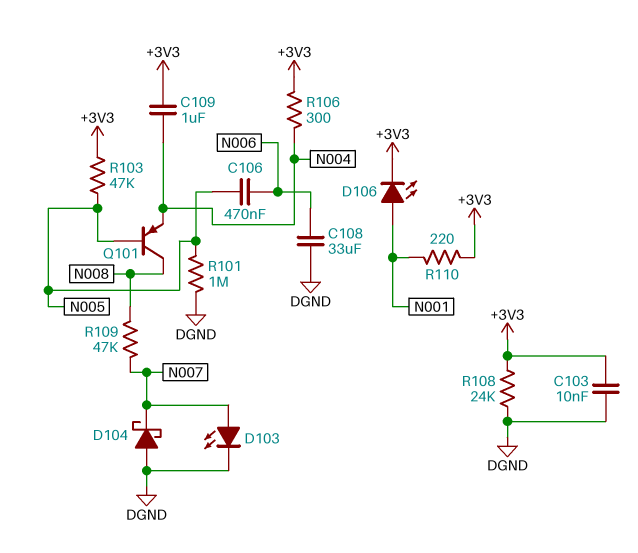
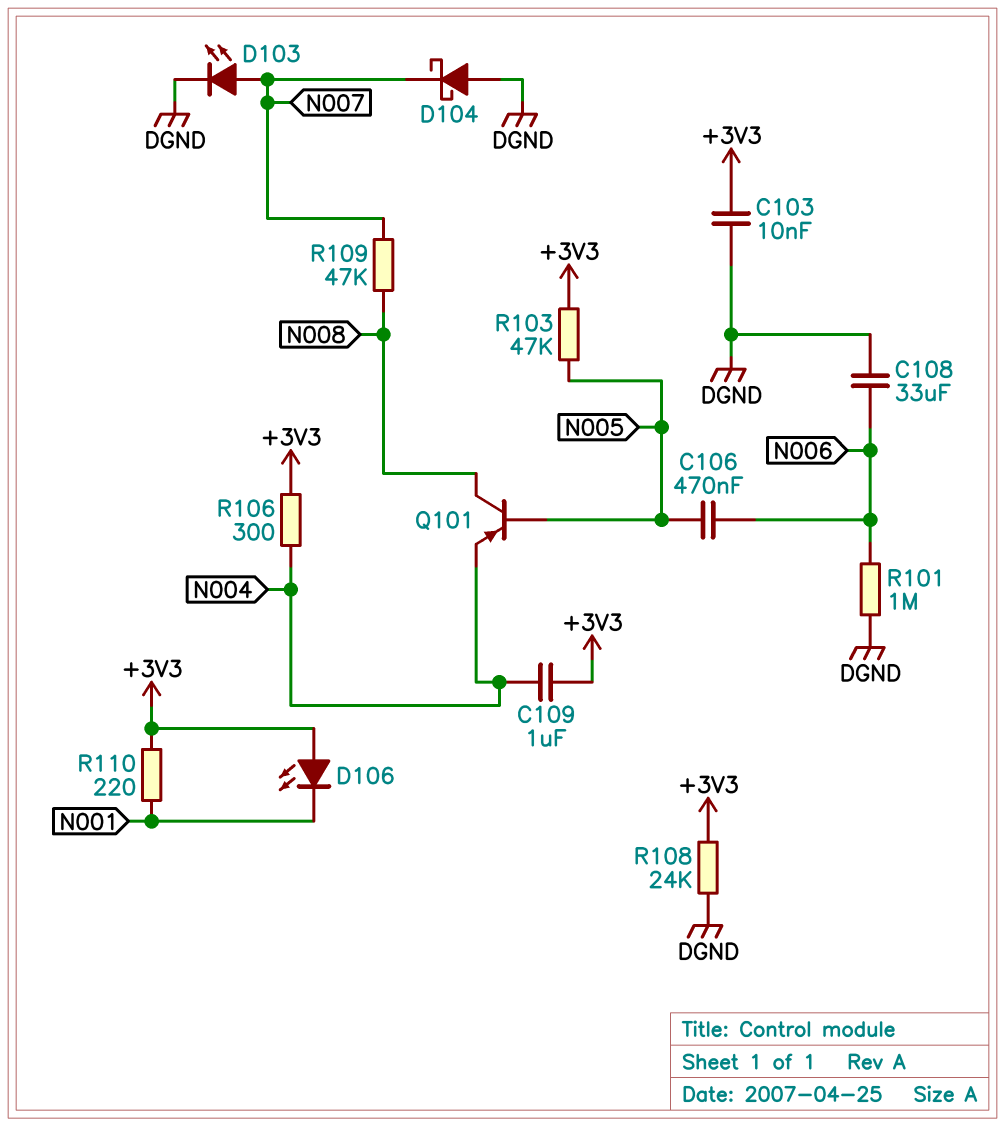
D106: LED (A N001, K +3V3) -> LED (A +3V3, K N001)
R101: 1M (DGND, N005) -> 1M (DGND, N006)

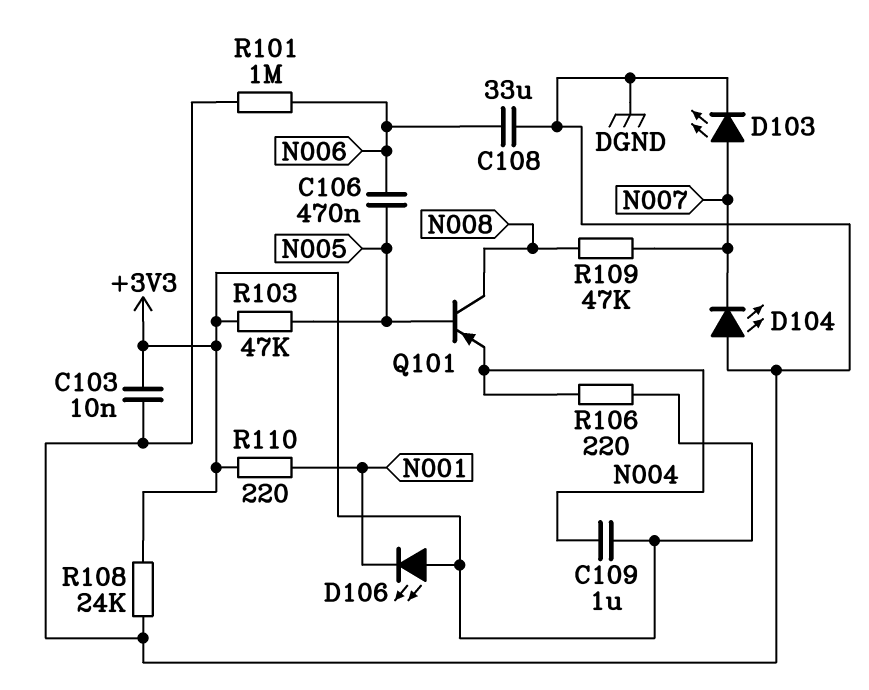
D104: schottky (A DGND, K N007) -> LED (A DGND, K N007)
R106: 300 (+3V3, N004) -> 220 (+3V3, N004)

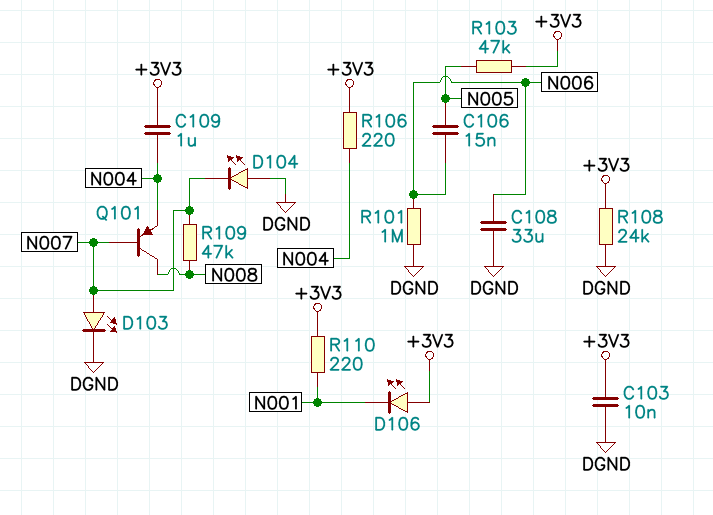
C106: 470nF (N005, N006) -> 15nF (N005, N006)
Q101: PNP (B N005, C N008, E N004) -> PNP (B N007, C N008, E N004)

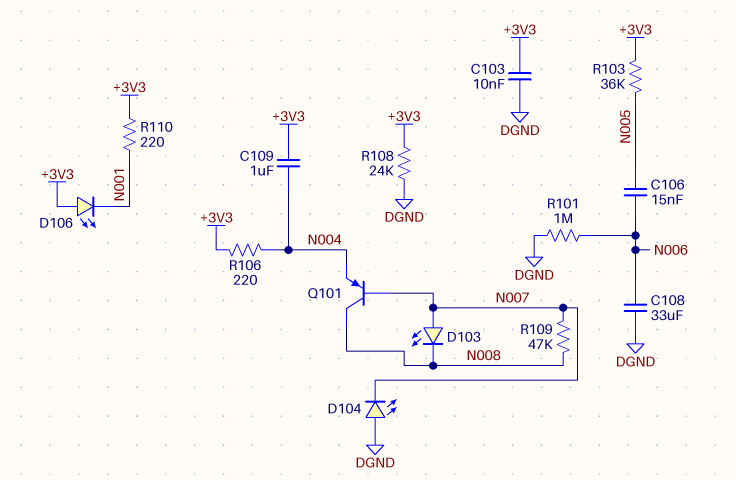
D103: LED (A N007, K DGND) -> LED (A N007, K N008)
R103: 47k (+3V3, N005) -> 36k (+3V3, N005)

